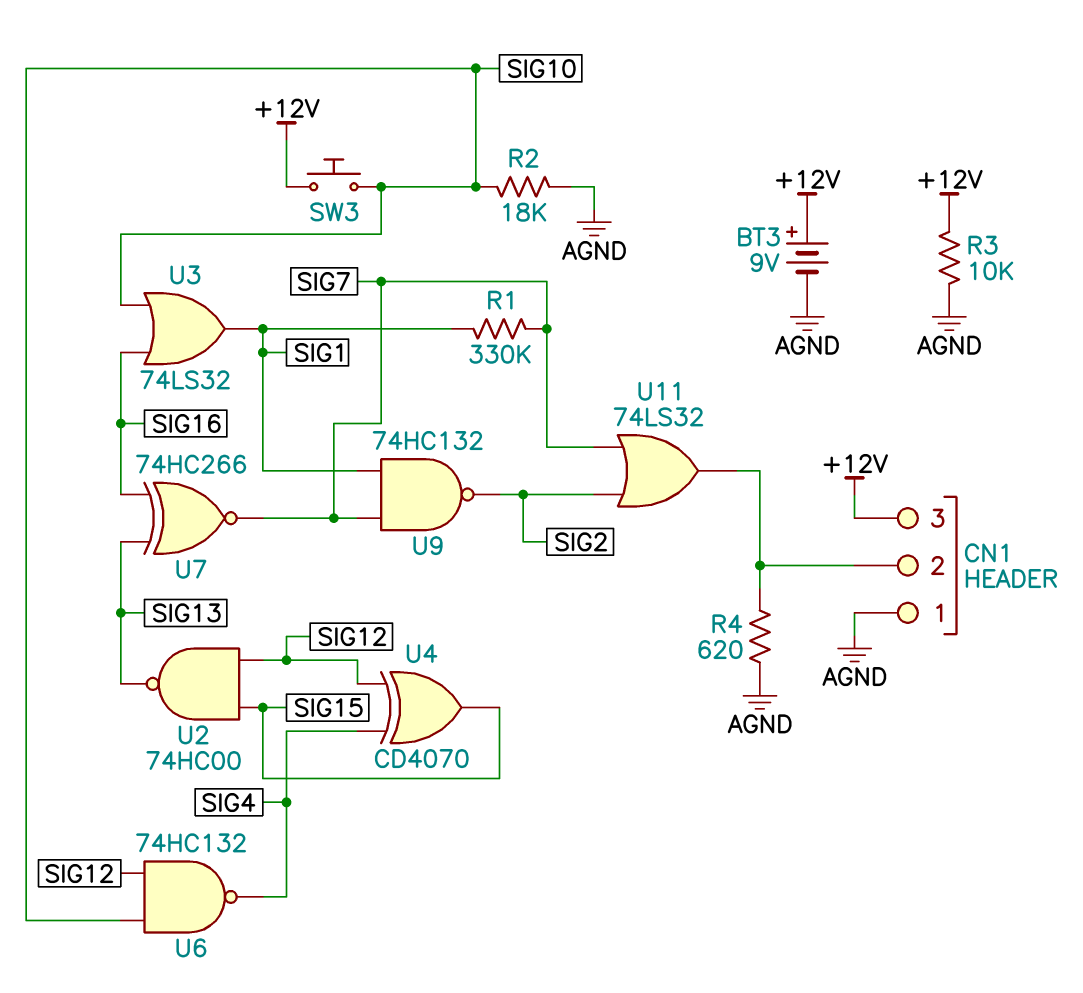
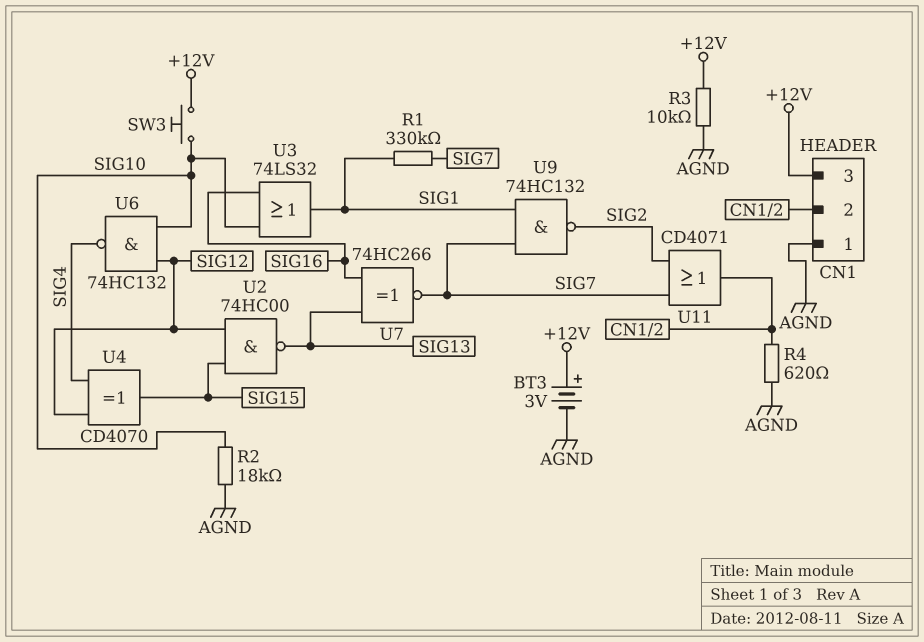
BT3: 9V (plus +12V, minus AGND) -> 3V (plus +12V, minus AGND)
U11: OR 74LS32 (in SIG2, in SIG7, out CN1/2) -> OR CD4071 (in SIG2, in SIG7, out CN1/2)

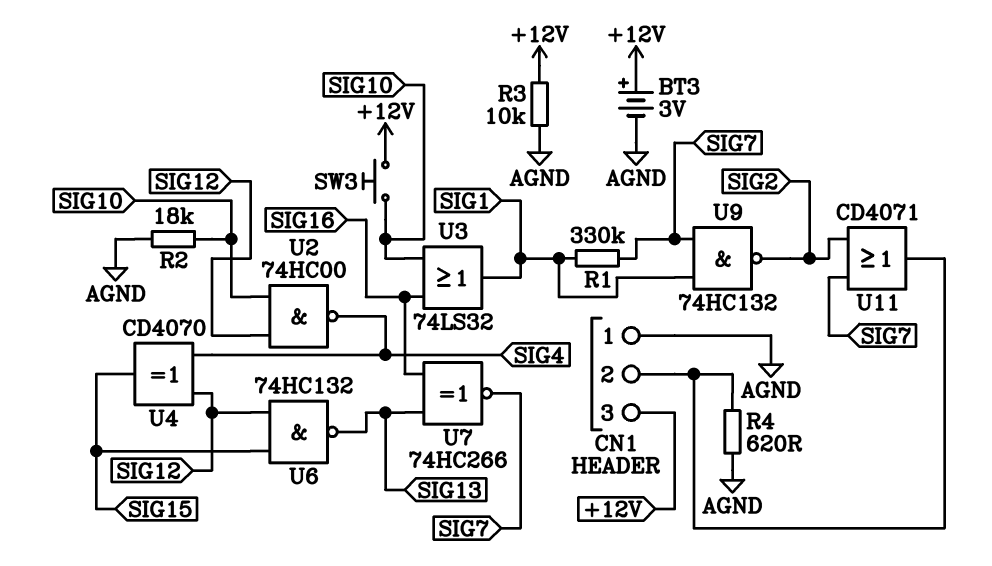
U2: NAND 74HC00 (in SIG12, in SIG15, out SIG13) -> NAND 74HC00 (in SIG10, in SIG12, out SIG4)
U6: NAND 74HC132 (in SIG10, in SIG12, out SIG4) -> NAND 74HC132 (in SIG12, in SIG15, out SIG13)

